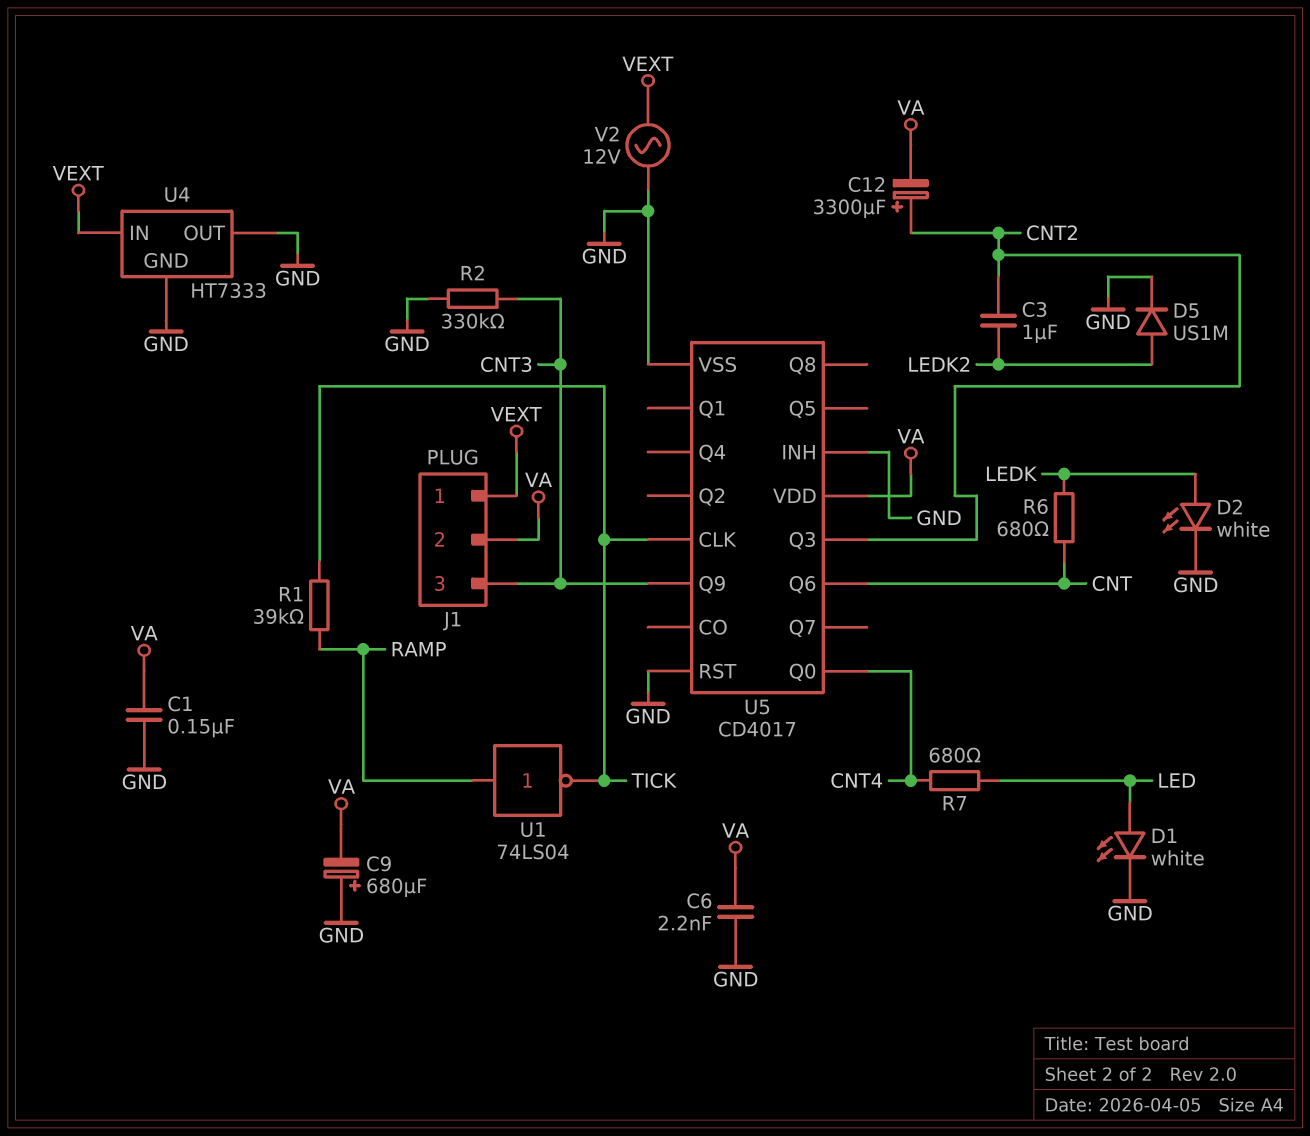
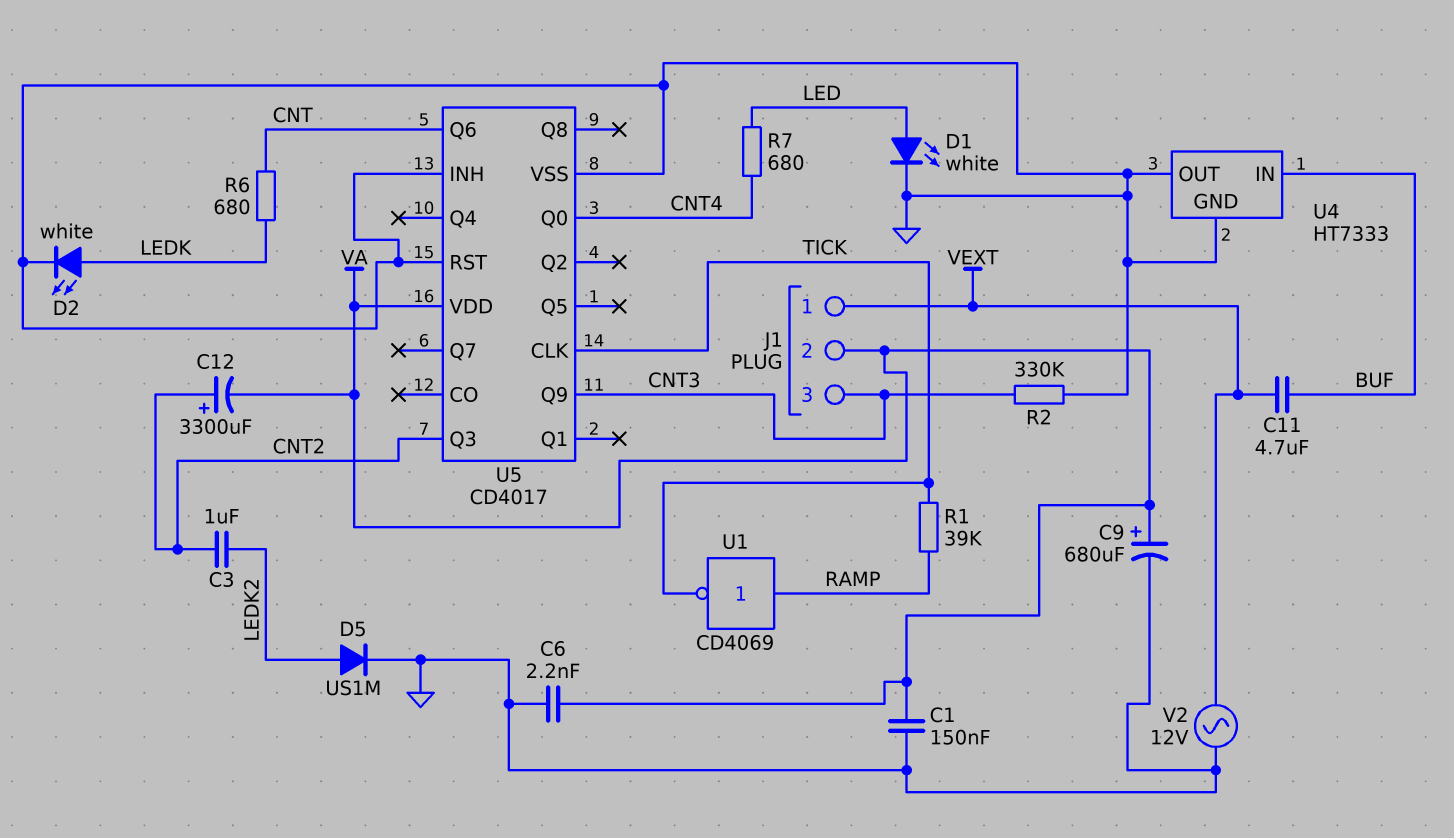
C9: 680uF (plus GND, minus VA) -> 680uF (plus VA, minus GND)
C11: none -> 4.7uF (BUF, VEXT)
U1: NOT 74LS04 (in RAMP, out TICK) -> NOT CD4069 (in RAMP, out TICK)
U4 pin IN: VEXT -> BUF

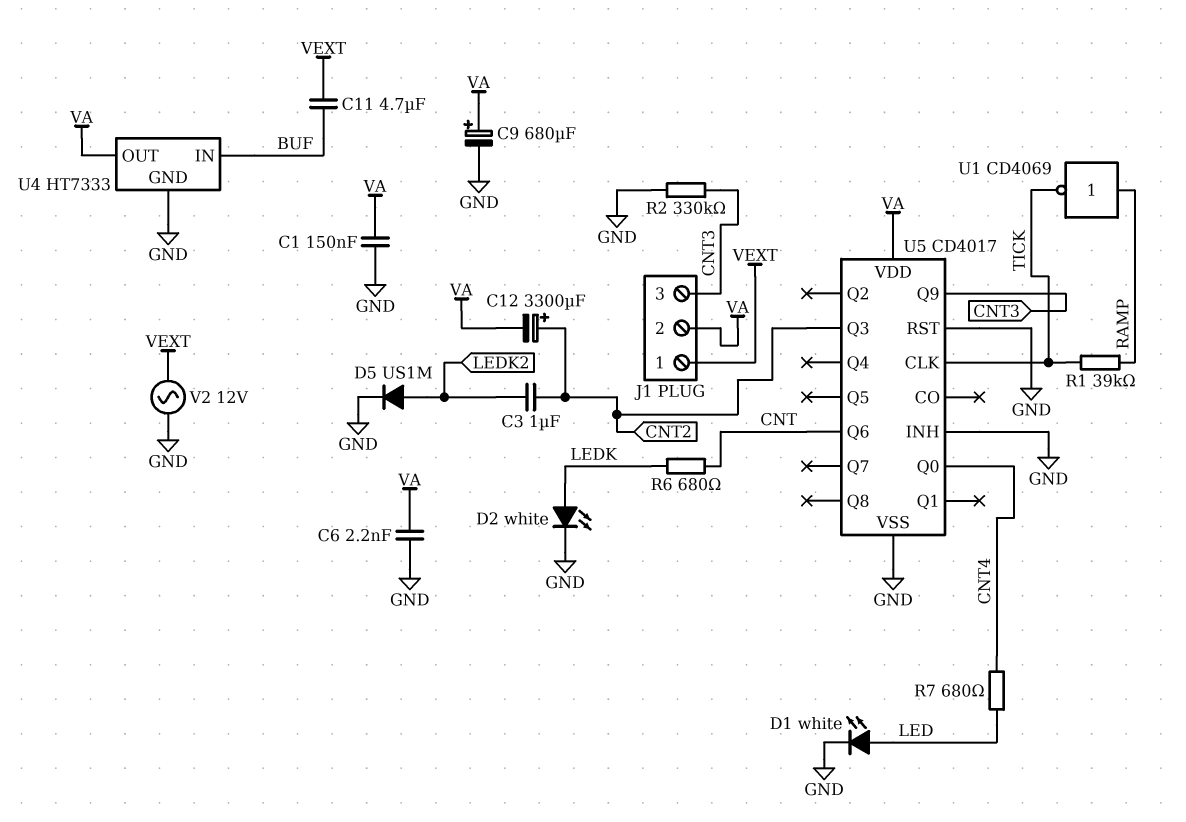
U4 pin OUT: GND -> VA

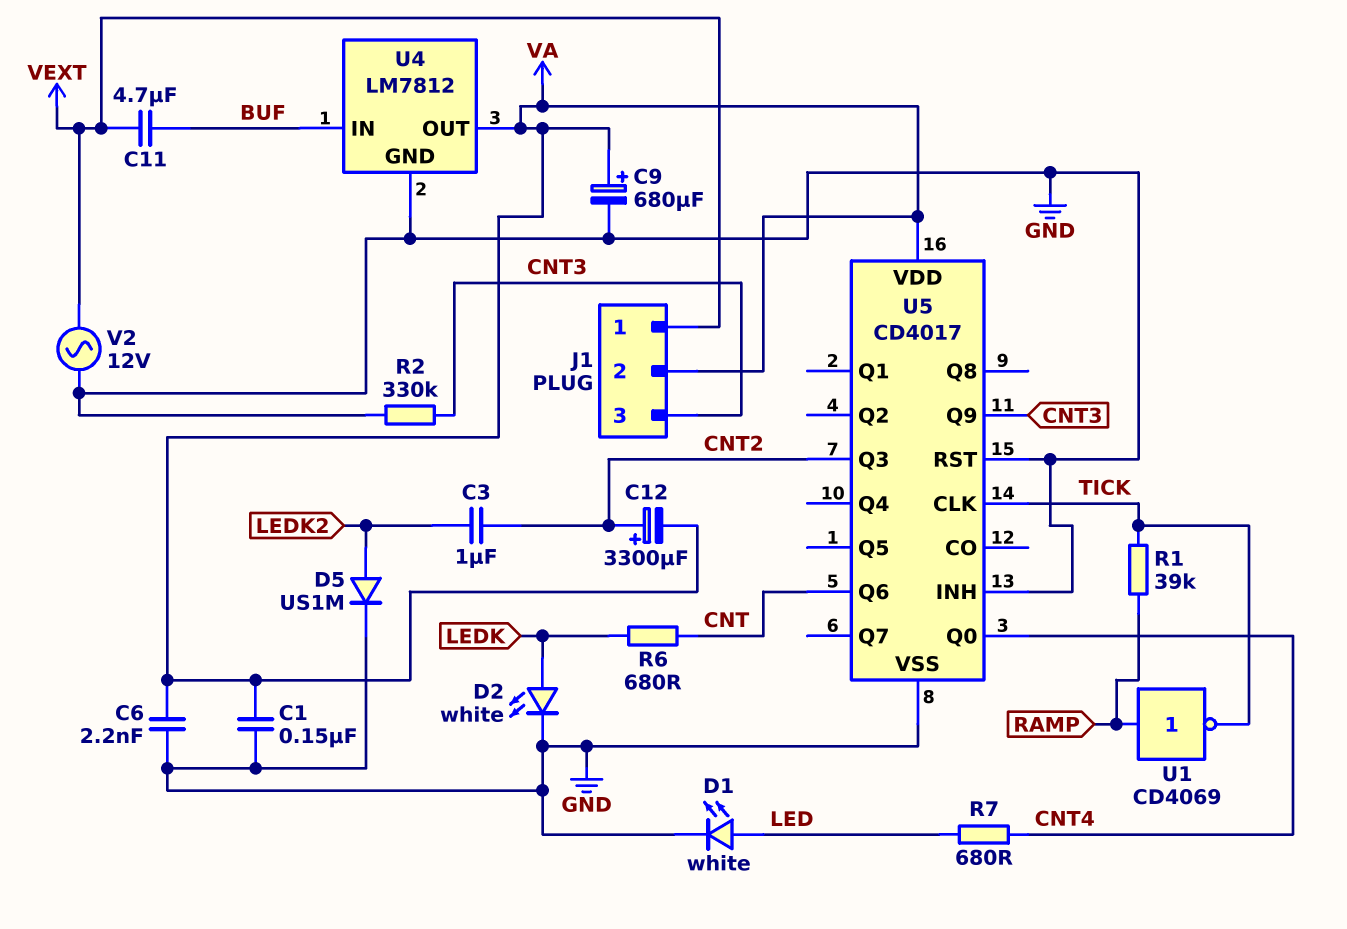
U4: HT7333 -> LM7812

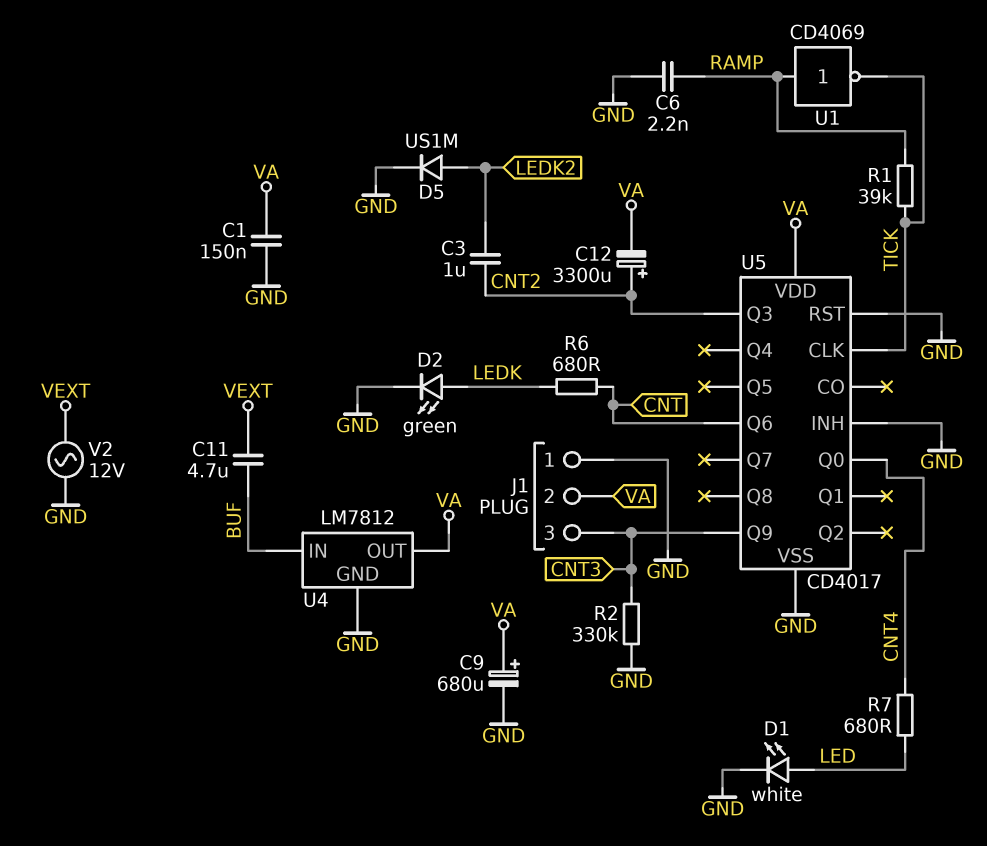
C6: 2.2nF (GND, VA) -> 2.2nF (GND, RAMP)
D2: LED white (A LEDK, K GND) -> LED green (A LEDK, K GND)
J1 pin 1: VEXT -> GND

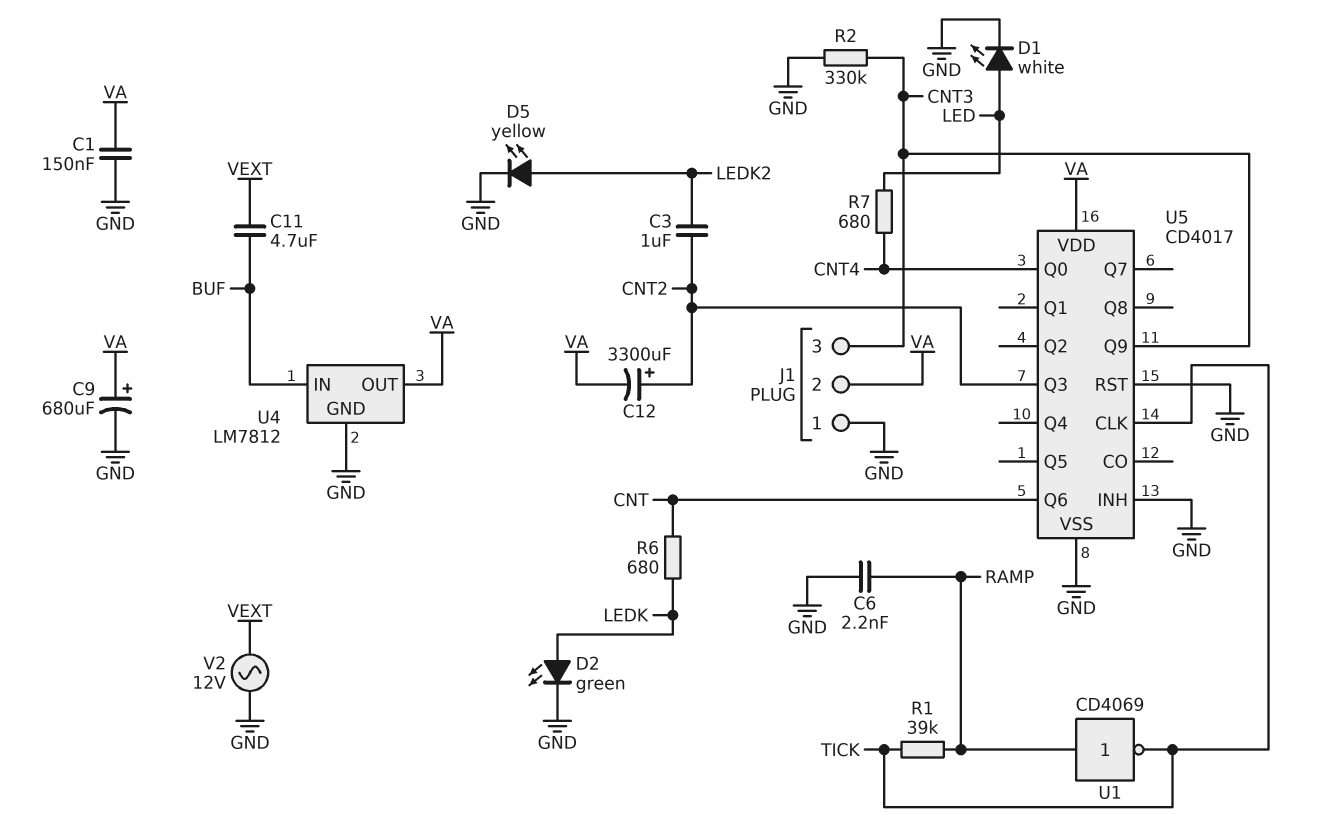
D5: diode US1M (A LEDK2, K GND) -> LED yellow (A LEDK2, K GND)

